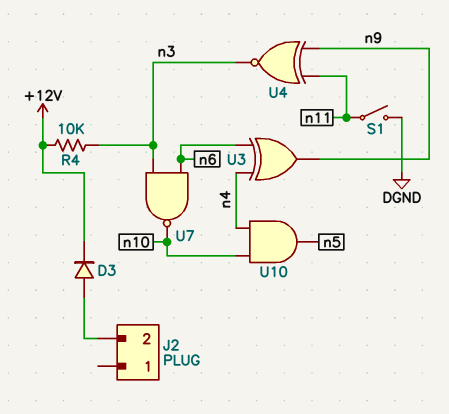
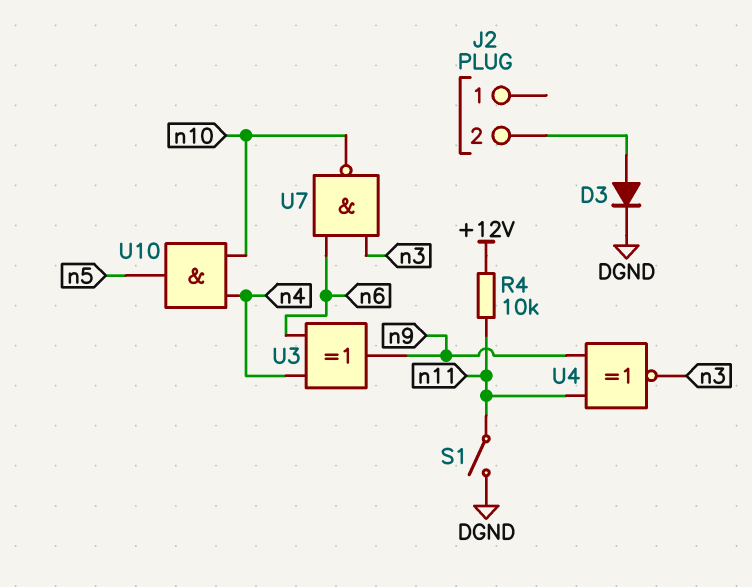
D3: diode (A J2/2, K +12V) -> diode (A J2/2, K DGND)
R4: 10k (+12V, n3) -> 10k (+12V, n11)

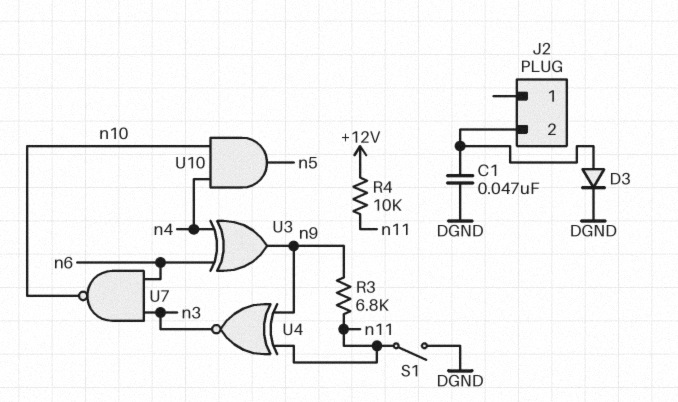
C1: none -> 47nF (DGND, J2/2)
R3: none -> 6.8k (n9, n11)

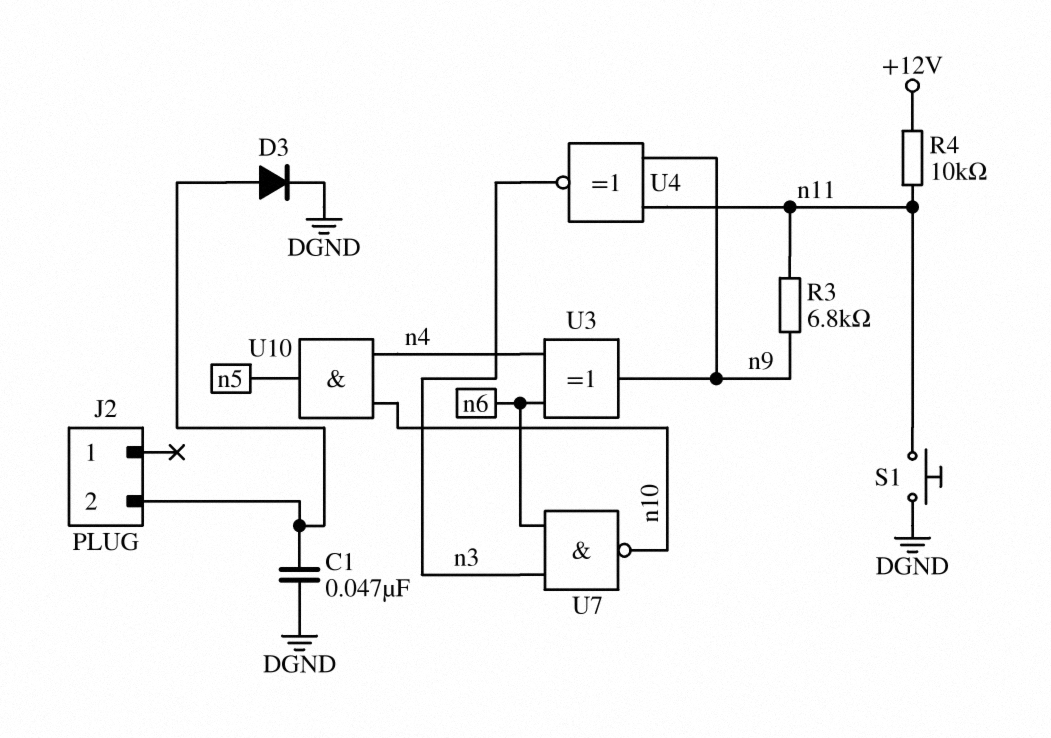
S1: switch (DGND, n11) -> button (DGND, n11)

